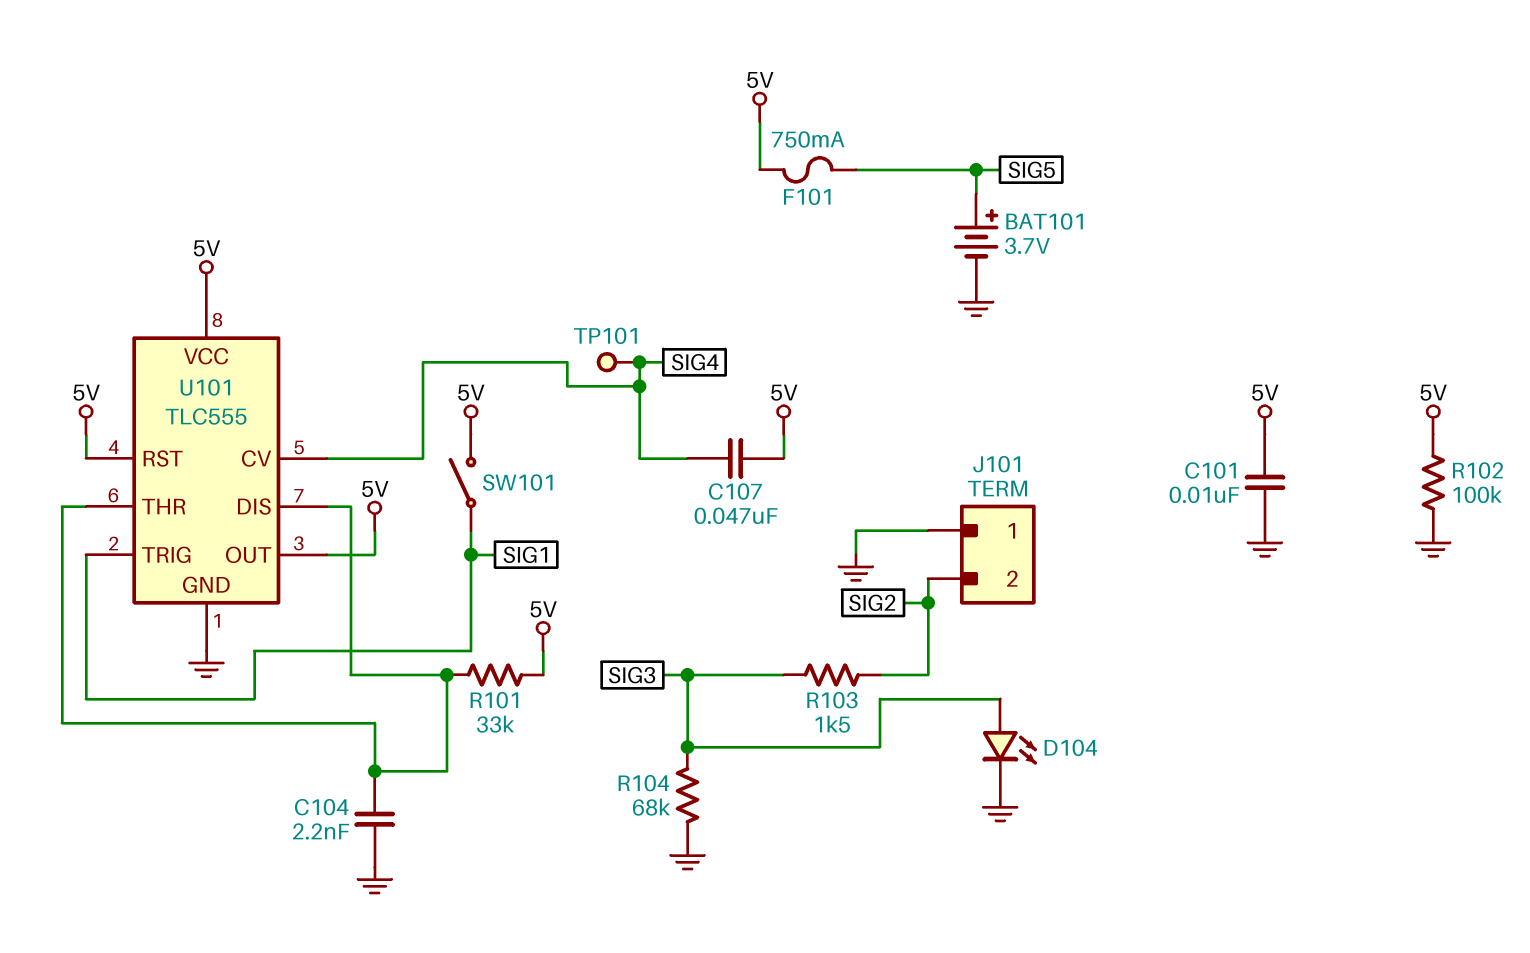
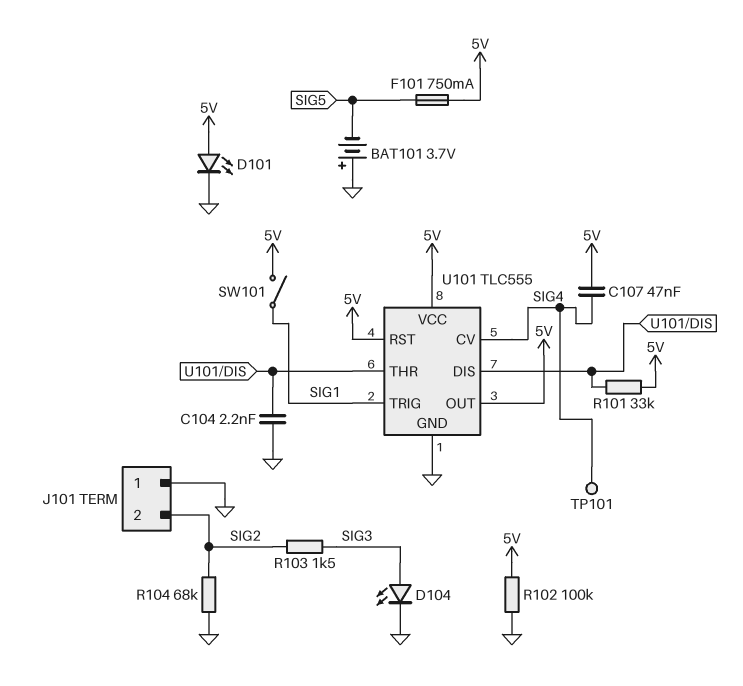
BAT101: 3.7V (plus SIG5, minus GND) -> 3.7V (plus GND, minus SIG5)
C101: 10nF (5V, GND) -> none
D101: none -> LED (A 5V, K GND)
R104: 68k (GND, SIG3) -> 68k (GND, SIG2)

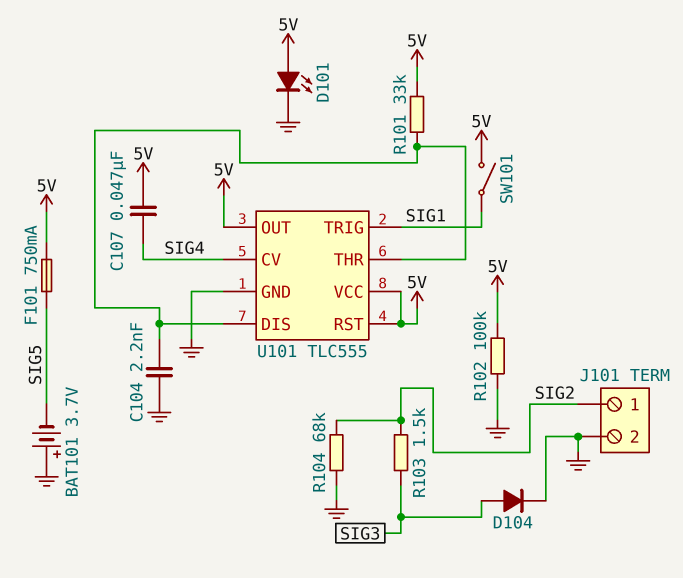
D104: LED (A SIG3, K GND) -> diode (A SIG3, K GND)
J101 pin 1: GND -> SIG2
J101 pin 2: SIG2 -> GND
TP101: test point (SIG4) -> none

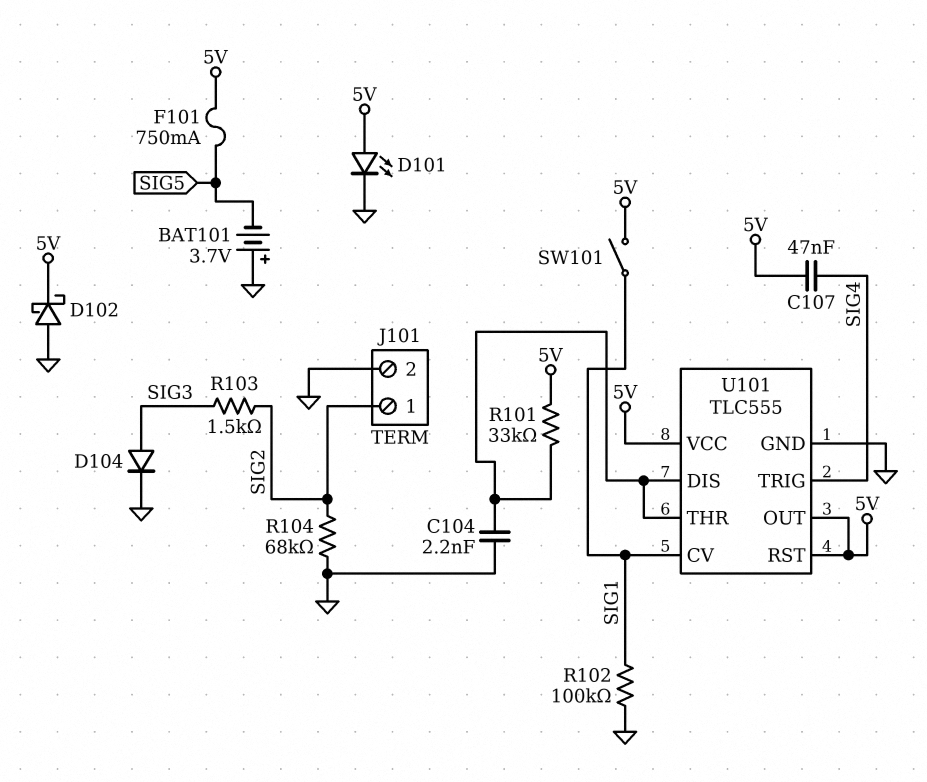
D102: none -> schottky (A GND, K 5V)
R102: 100k (5V, GND) -> 100k (GND, SIG1)
U101 pin CV: SIG4 -> SIG1
U101 pin TRIG: SIG1 -> SIG4

